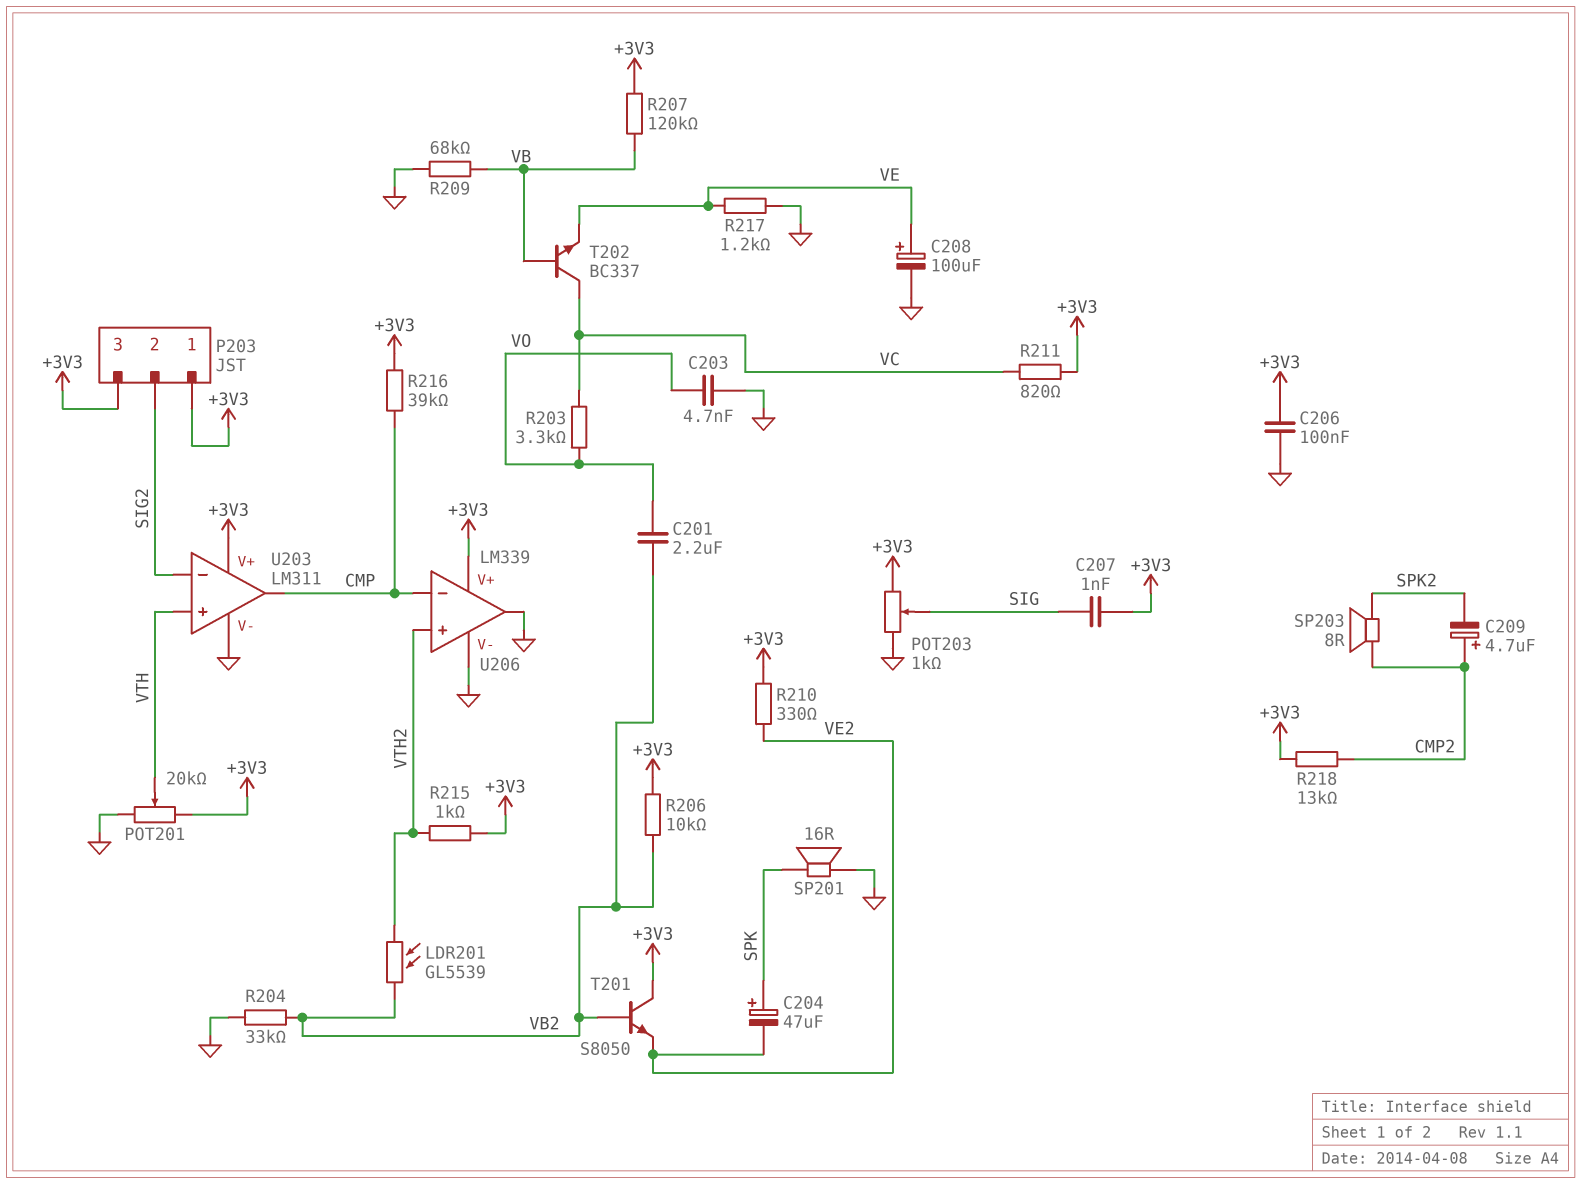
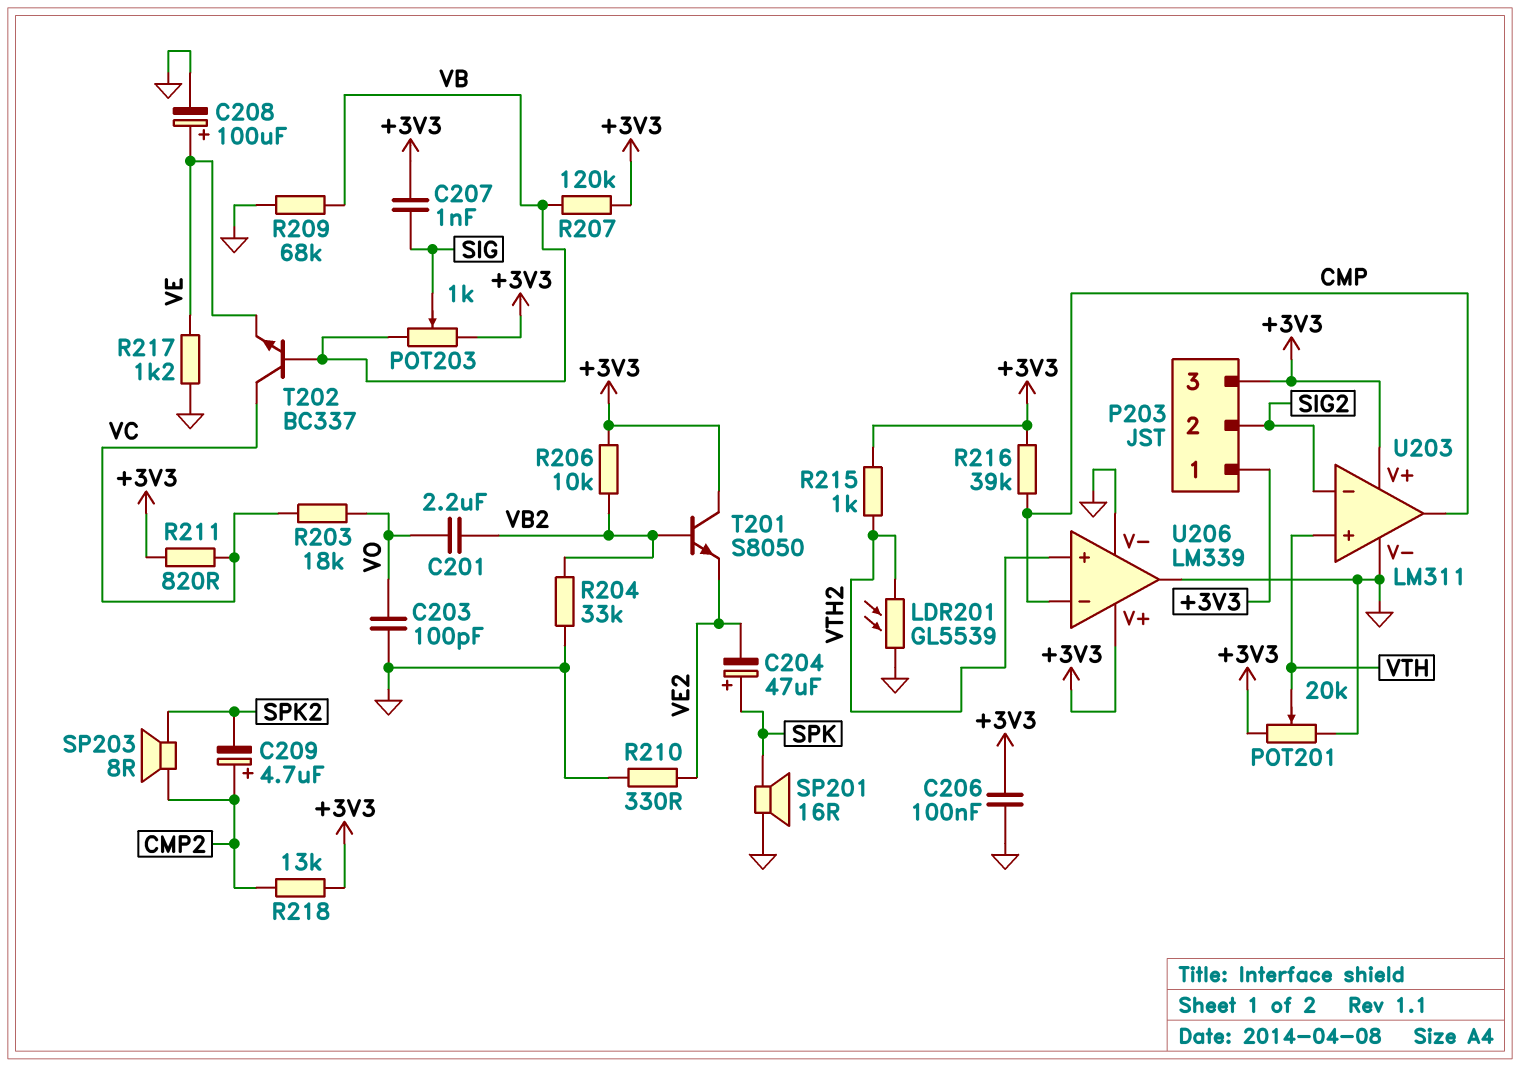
C203: 4.7nF (GND, VO) -> 100pF (GND, VO)
LDR201: GL5539 (VB2, VTH2) -> GL5539 (GND, VTH2)
POT203: 1k (+3V3, GND, wiper SIG) -> 1k (+3V3, VB, wiper SIG)
R203: 3.3k (VC, VO) -> 18k (VC, VO)
R210: 330 (+3V3, VE2) -> 330 (GND, VE2)

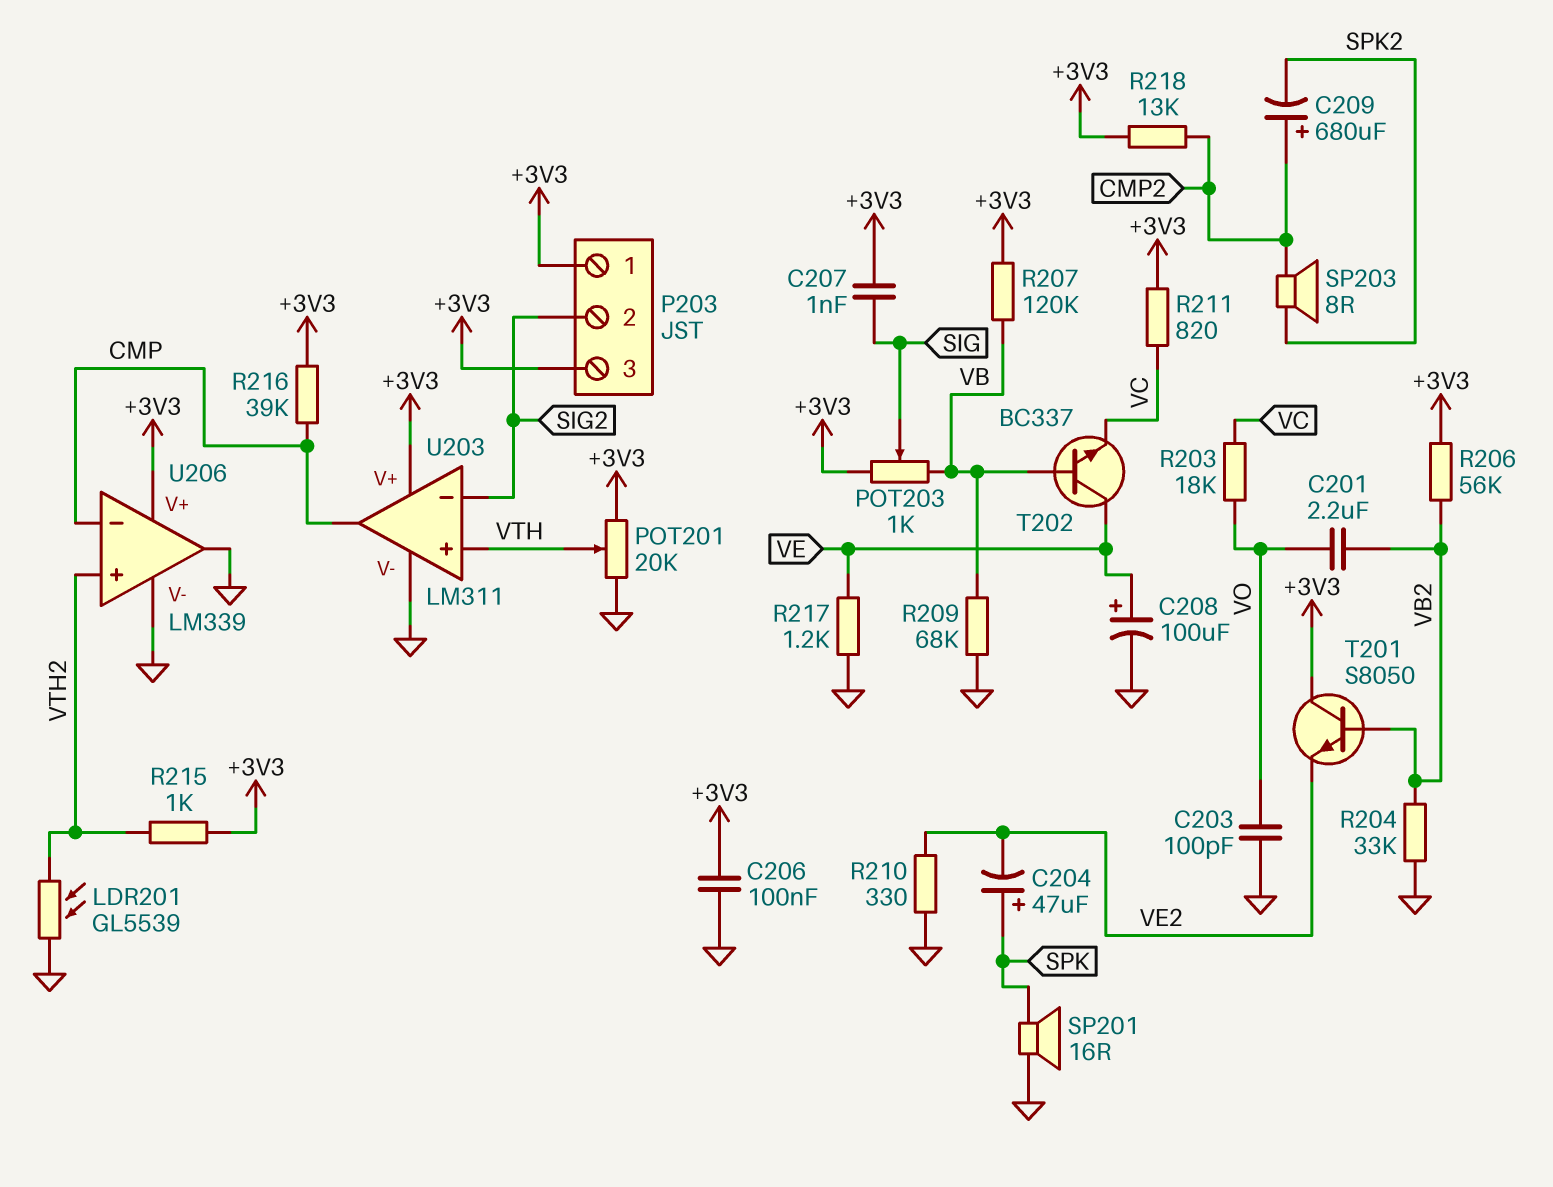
C209: 4.7uF (plus CMP2, minus SPK2) -> 680uF (plus CMP2, minus SPK2)
R206: 10k (+3V3, VB2) -> 56k (+3V3, VB2)
T202: NPN BC337 (B VB, C VC, E VE) -> NPN BC337 (B VB, C VE, E VC)

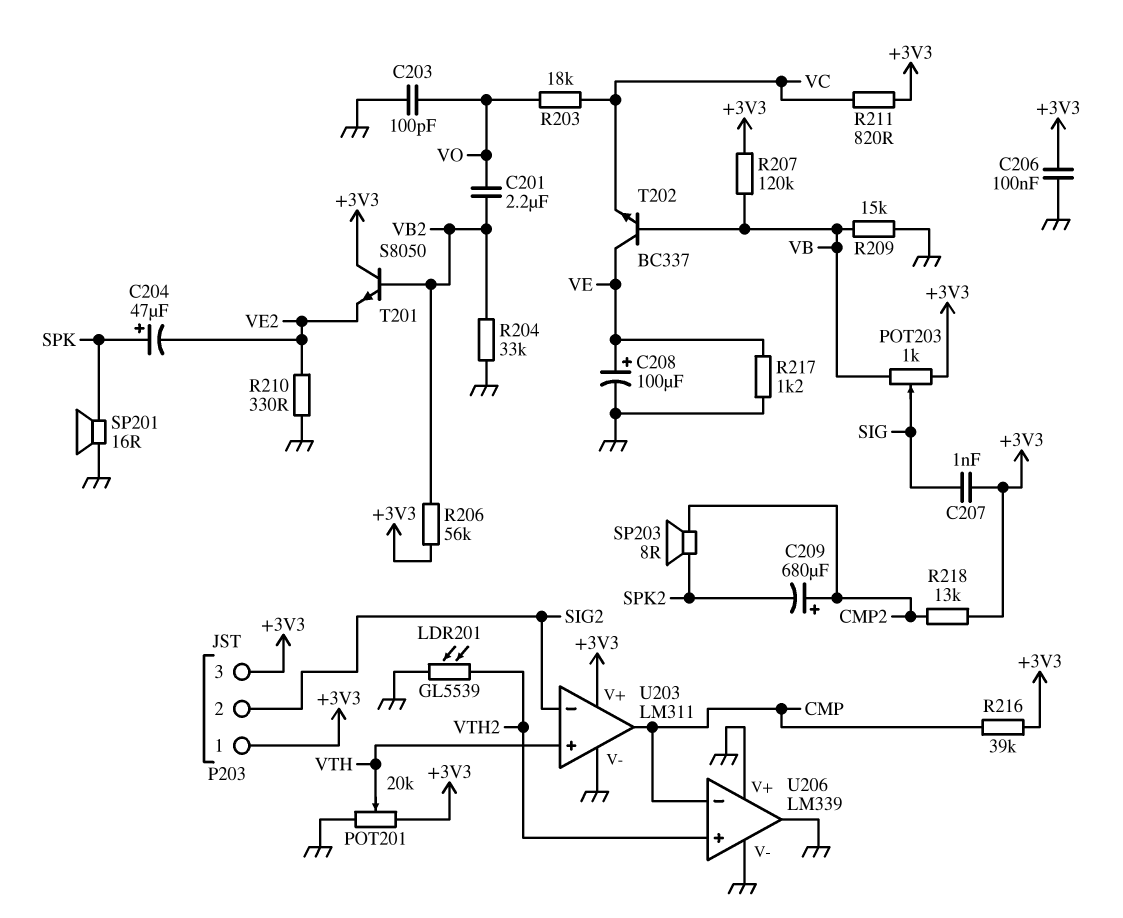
R209: 68k (GND, VB) -> 15k (GND, VB)
R215: 1k (+3V3, VTH2) -> none
U206 pin V+: +3V3 -> GND

